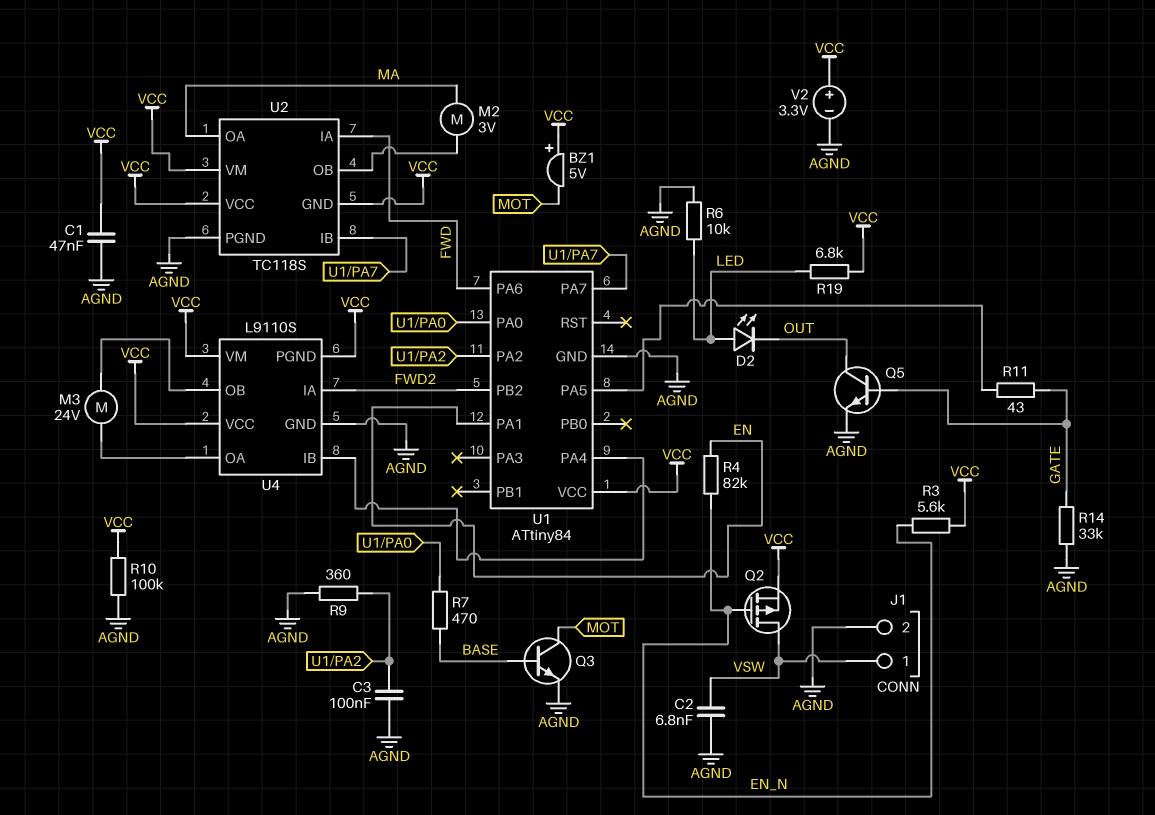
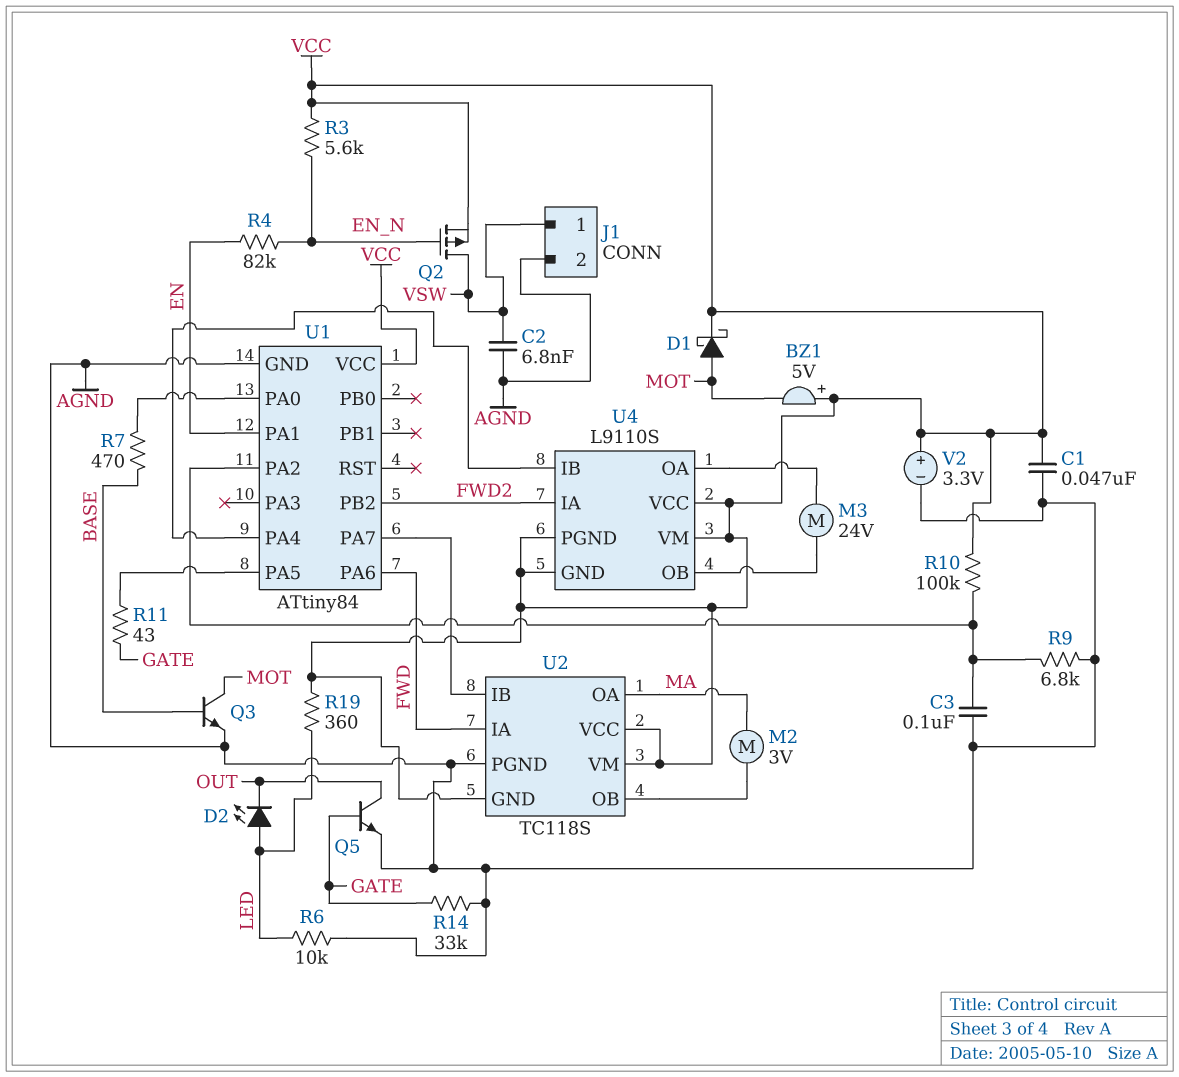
D1: none -> schottky (A MOT, K VCC)
R9: 360 (AGND, U1/PA2) -> 6.8k (AGND, U1/PA2)
R10: 100k (AGND, VCC) -> 100k (U1/PA2, VCC)
R19: 6.8k (LED, VCC) -> 360 (LED, VCC)
U4 pin GND: AGND -> VCC

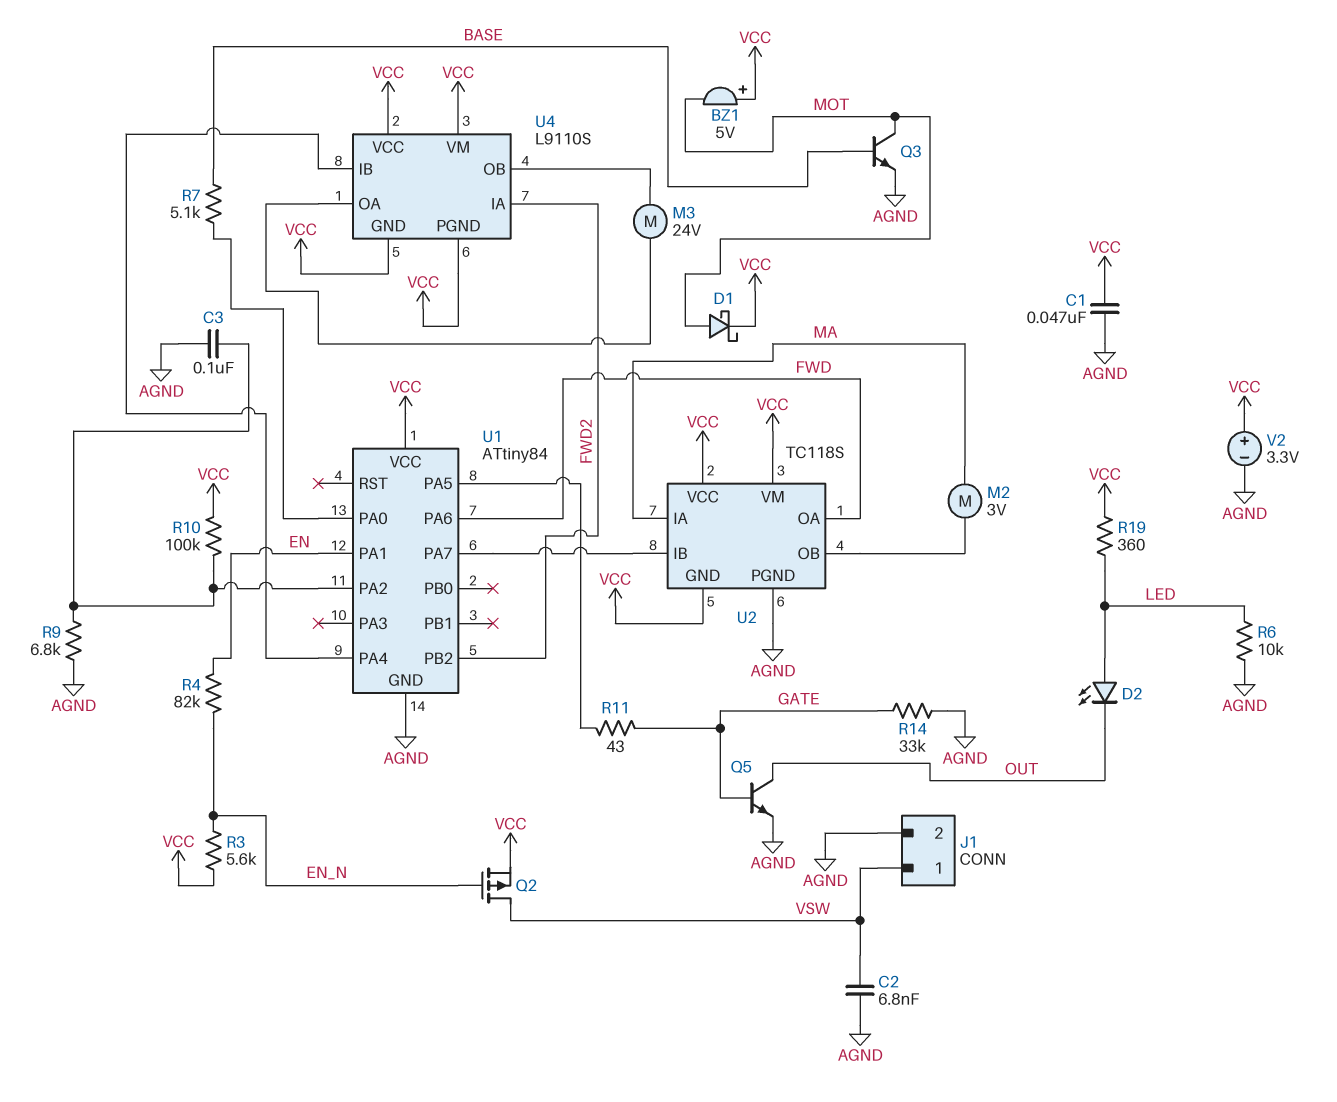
R7: 470 (BASE, U1/PA0) -> 5.1k (BASE, U1/PA0)
U2 pin IA: FWD -> MA
U2 pin OA: MA -> FWD

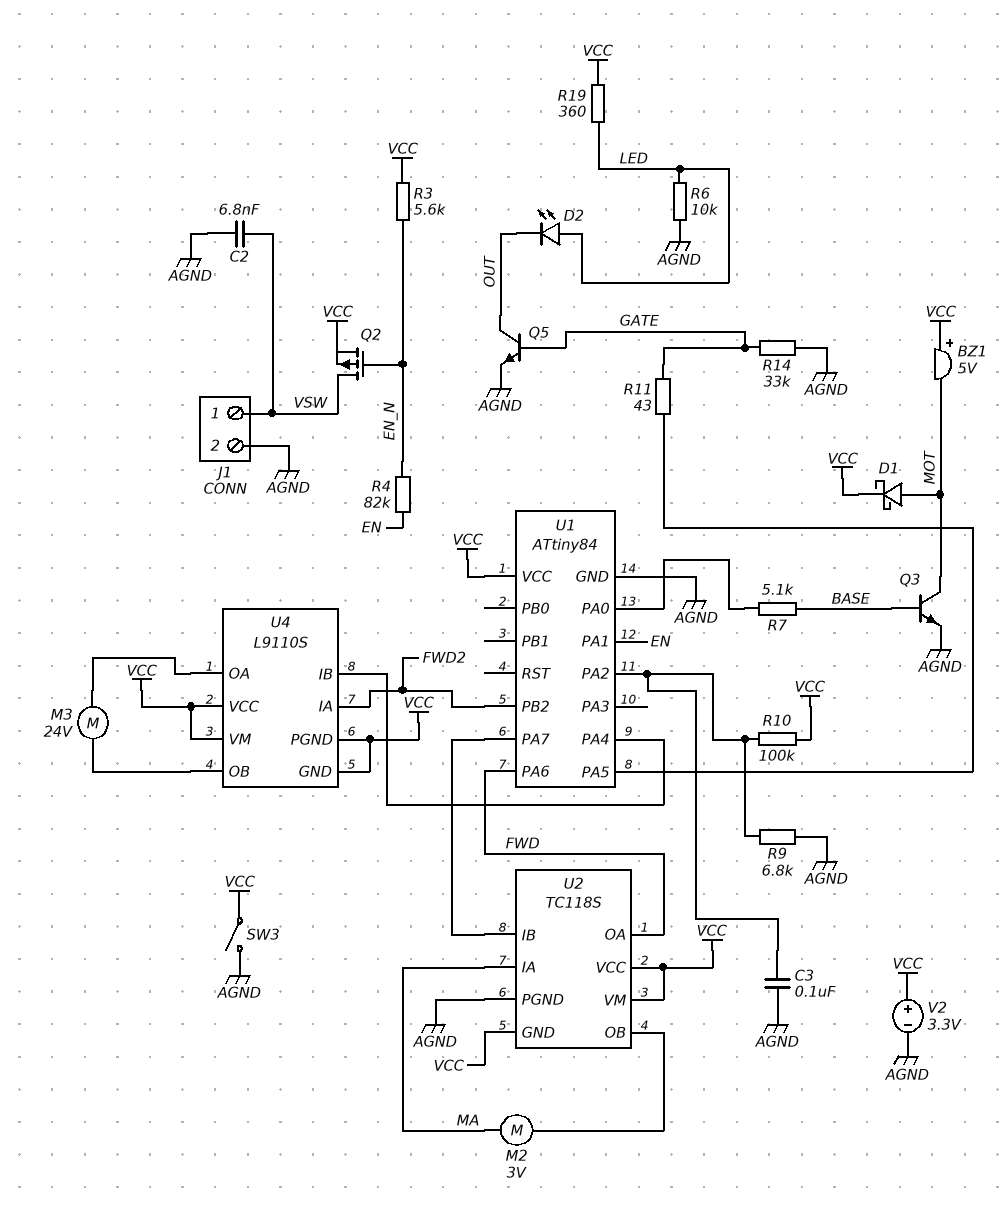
C1: 47nF (AGND, VCC) -> none
SW3: none -> switch (AGND, VCC)

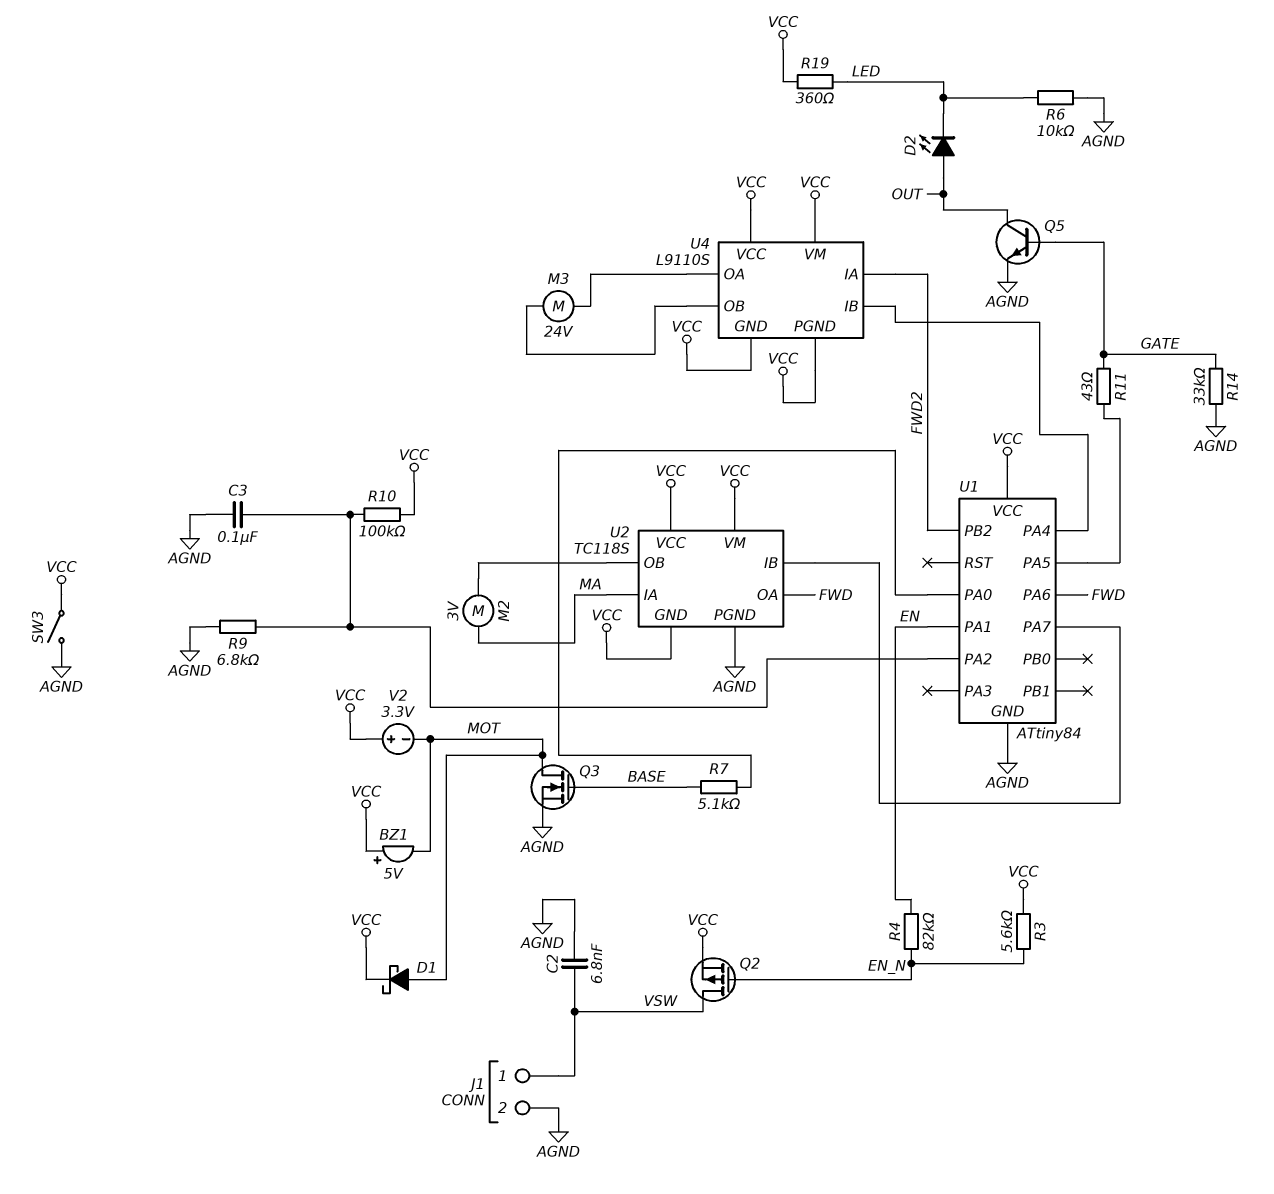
D2: LED (A LED, K OUT) -> LED (A OUT, K LED)
Q3: NPN (B BASE, C MOT, E AGND) -> NMOS (G BASE, D MOT, S AGND)
V2: 3.3V (plus VCC, minus AGND) -> 3.3V (plus VCC, minus MOT)

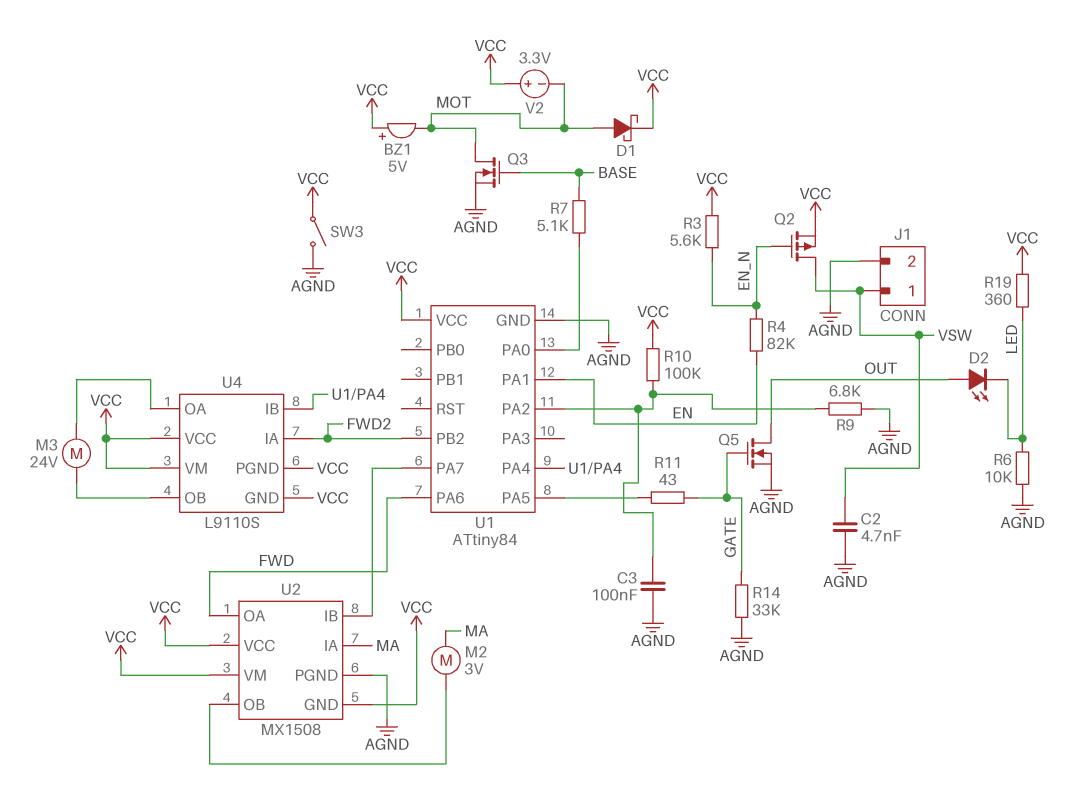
C2: 6.8nF (AGND, VSW) -> 4.7nF (AGND, VSW)
Q5: NPN (B GATE, C OUT, E AGND) -> NMOS (G GATE, D OUT, S AGND)
U2: TC118S -> MX1508

